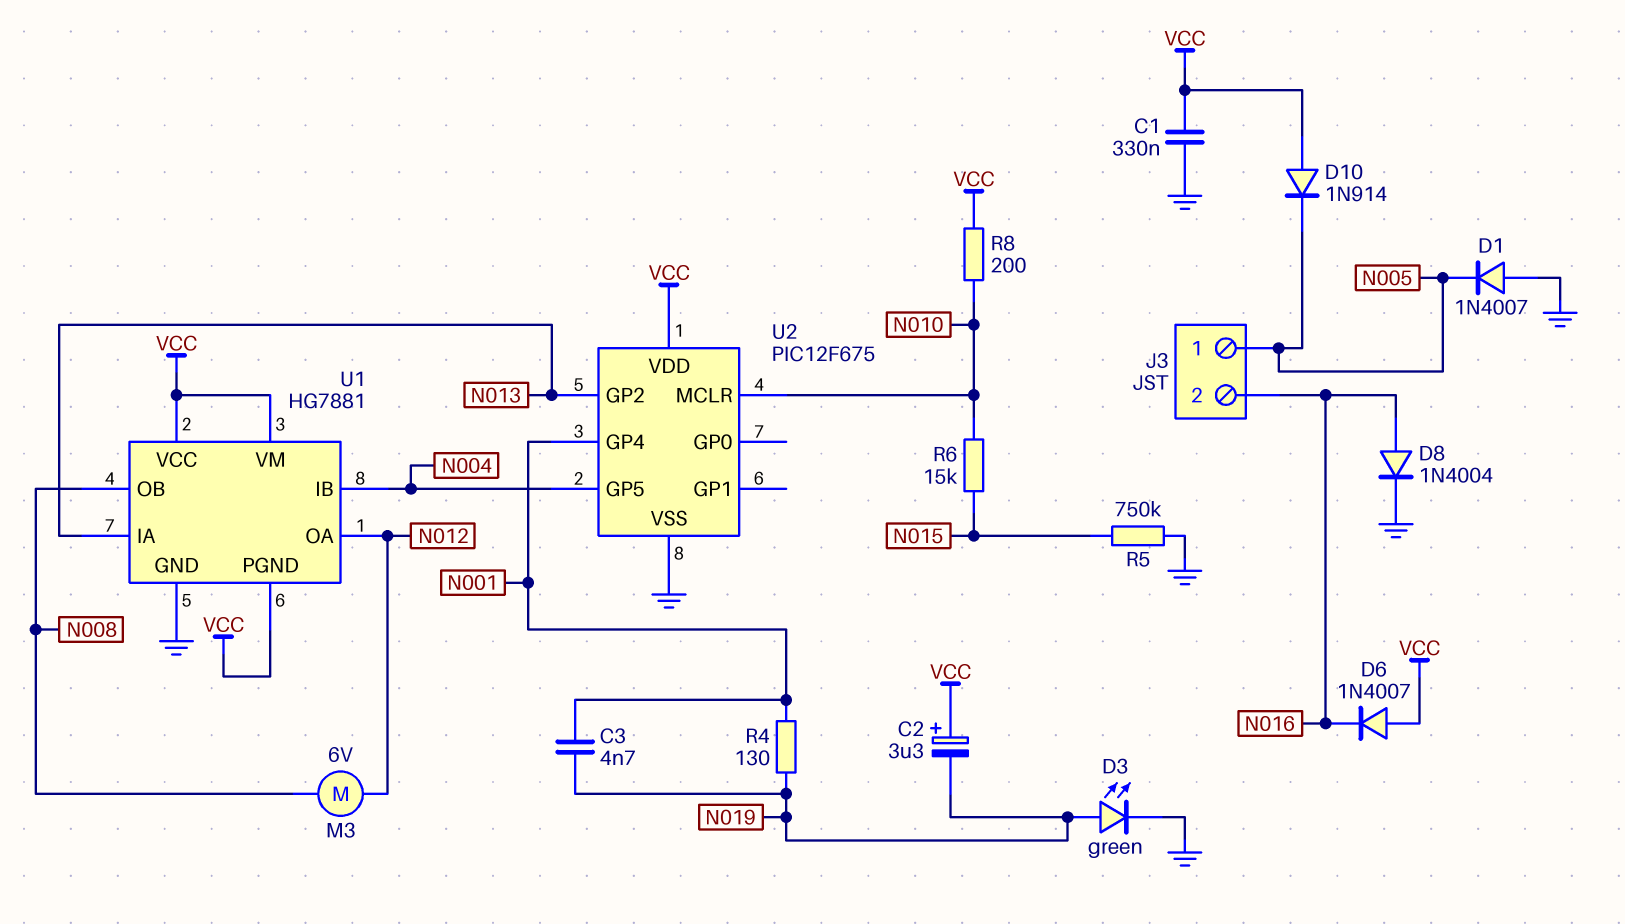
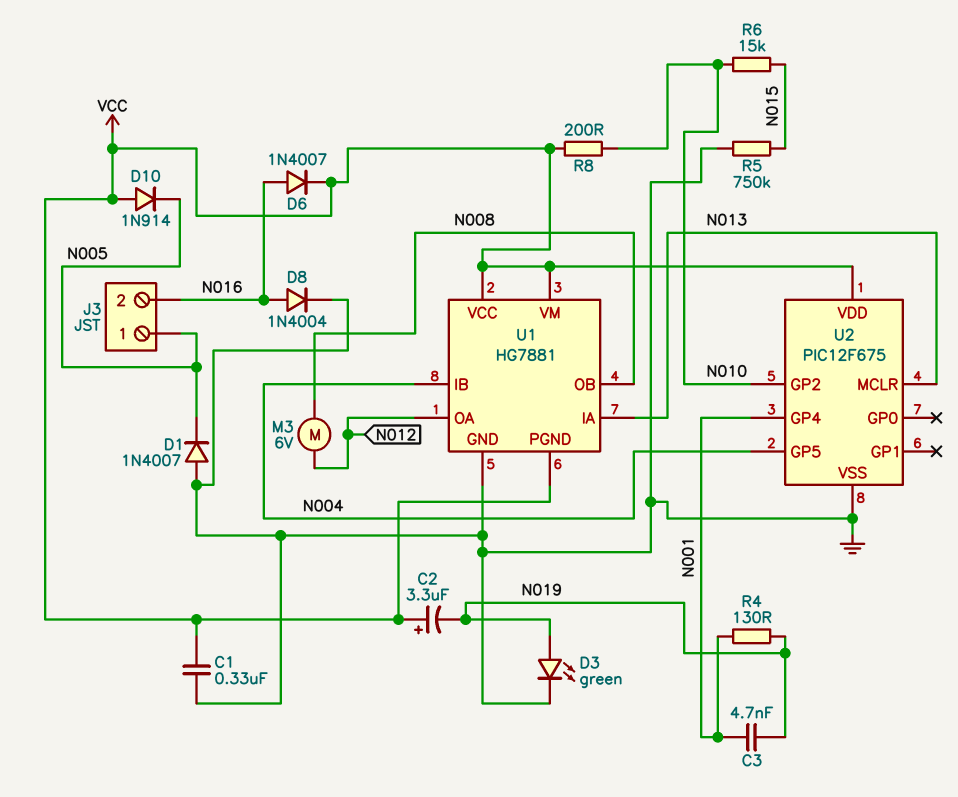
D6: diode 1N4007 (A VCC, K N016) -> diode 1N4007 (A N016, K VCC)
U2 pin GP2: N013 -> N010
U2 pin MCLR: N010 -> N013

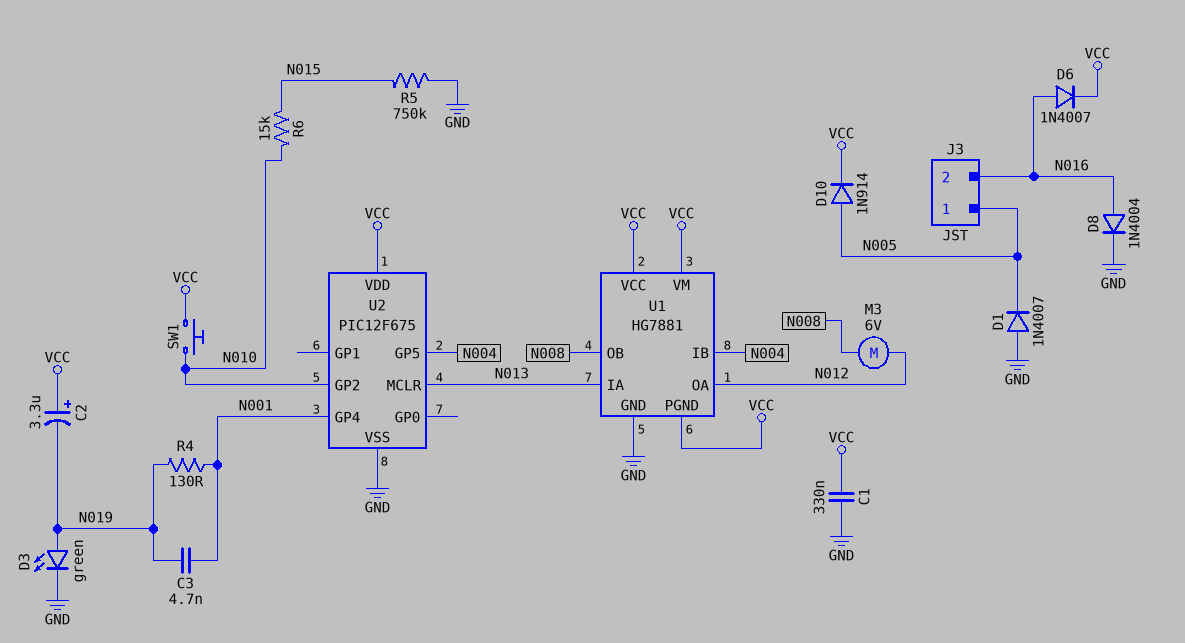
D10: diode 1N914 (A VCC, K N005) -> diode 1N914 (A N005, K VCC)
R8: 200 (N010, VCC) -> none
SW1: none -> button (N010, VCC)

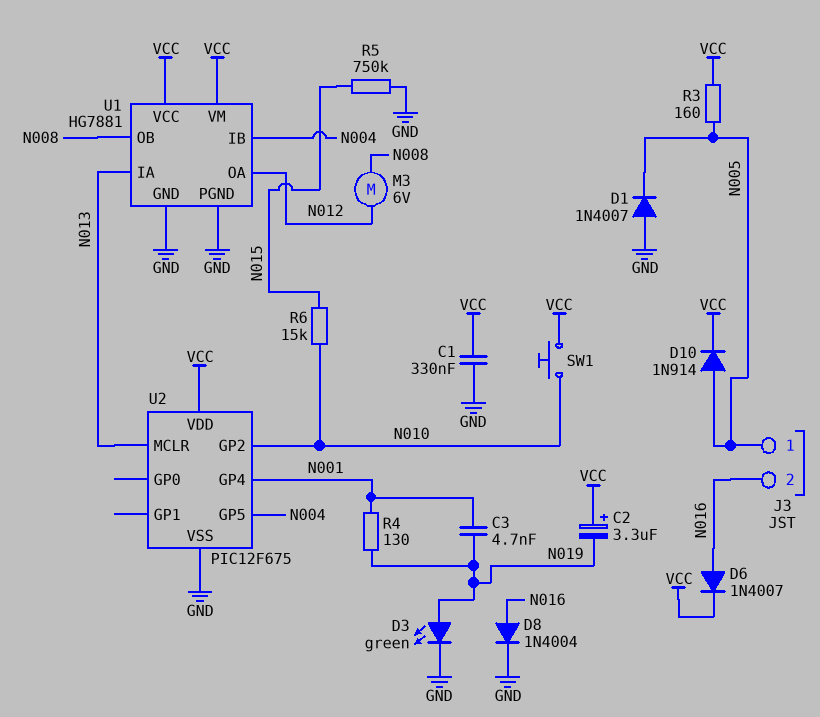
R3: none -> 160 (N005, VCC)
U1 pin PGND: VCC -> GND

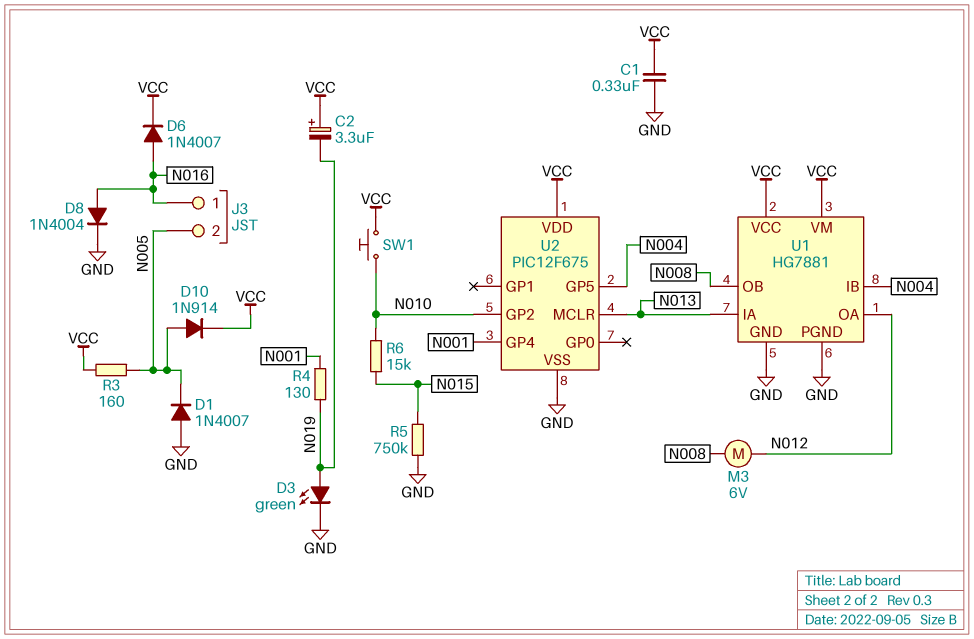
C3: 4.7nF (N001, N019) -> none
J3 pin 1: N005 -> N016
J3 pin 2: N016 -> N005

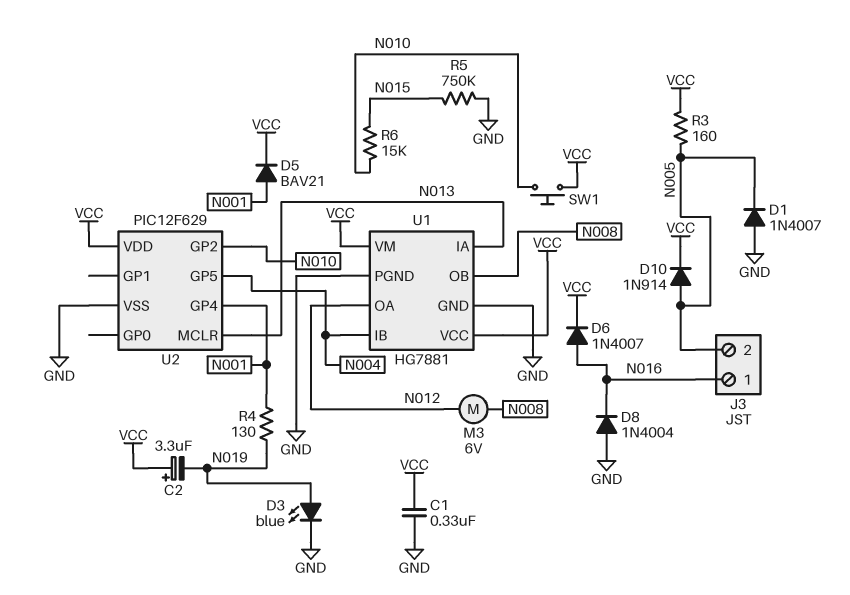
D3: LED green (A N019, K GND) -> LED blue (A N019, K GND)
D5: none -> diode BAV21 (A N001, K VCC)
D8: diode 1N4004 (A N016, K GND) -> diode 1N4004 (A GND, K N016)
U2: PIC12F675 -> PIC12F629

